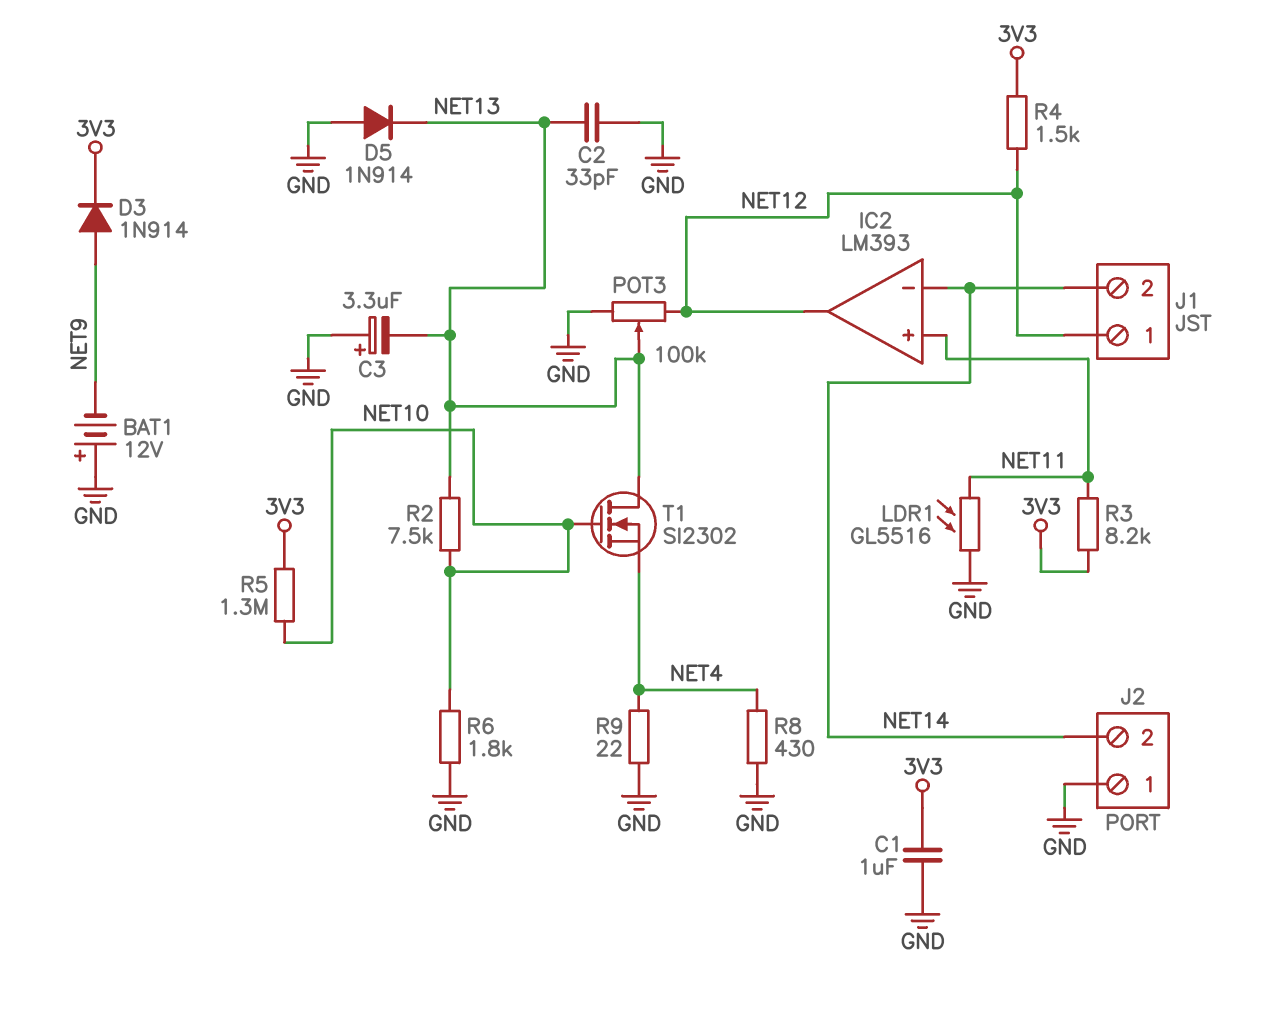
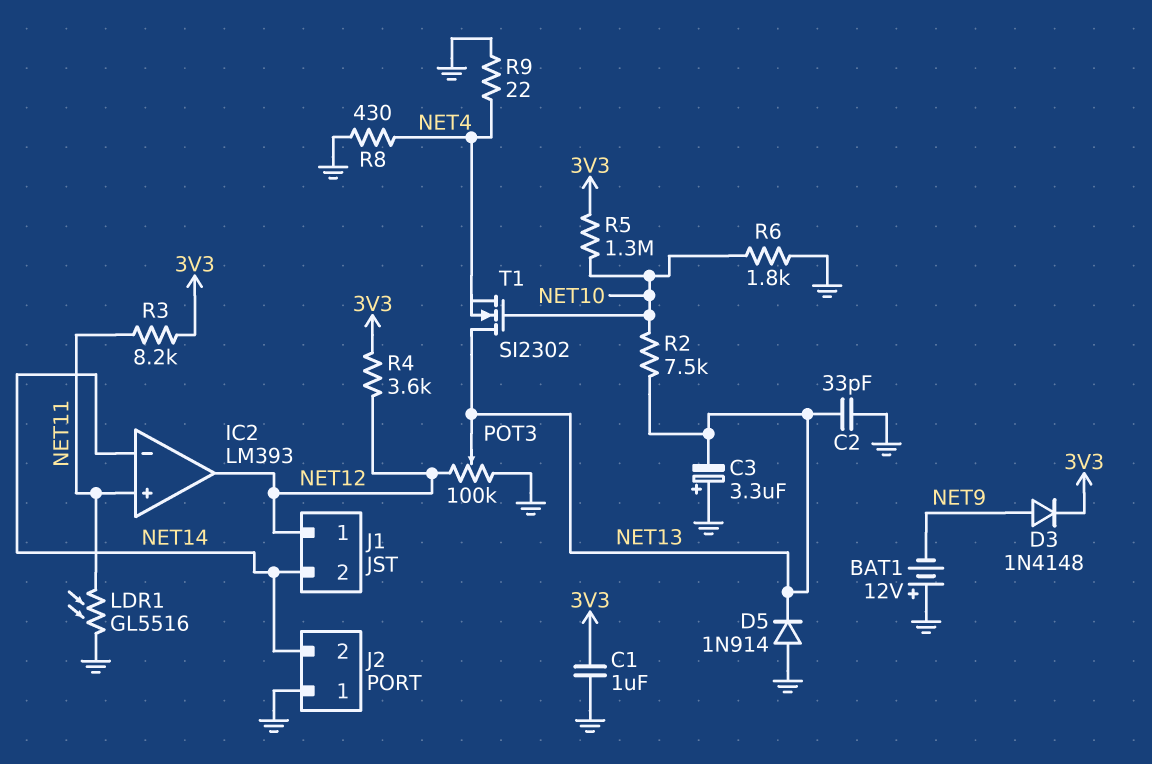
D3: diode 1N914 (A NET9, K 3V3) -> diode 1N4148 (A NET9, K 3V3)
R4: 1.5k (3V3, NET12) -> 3.6k (3V3, NET12)

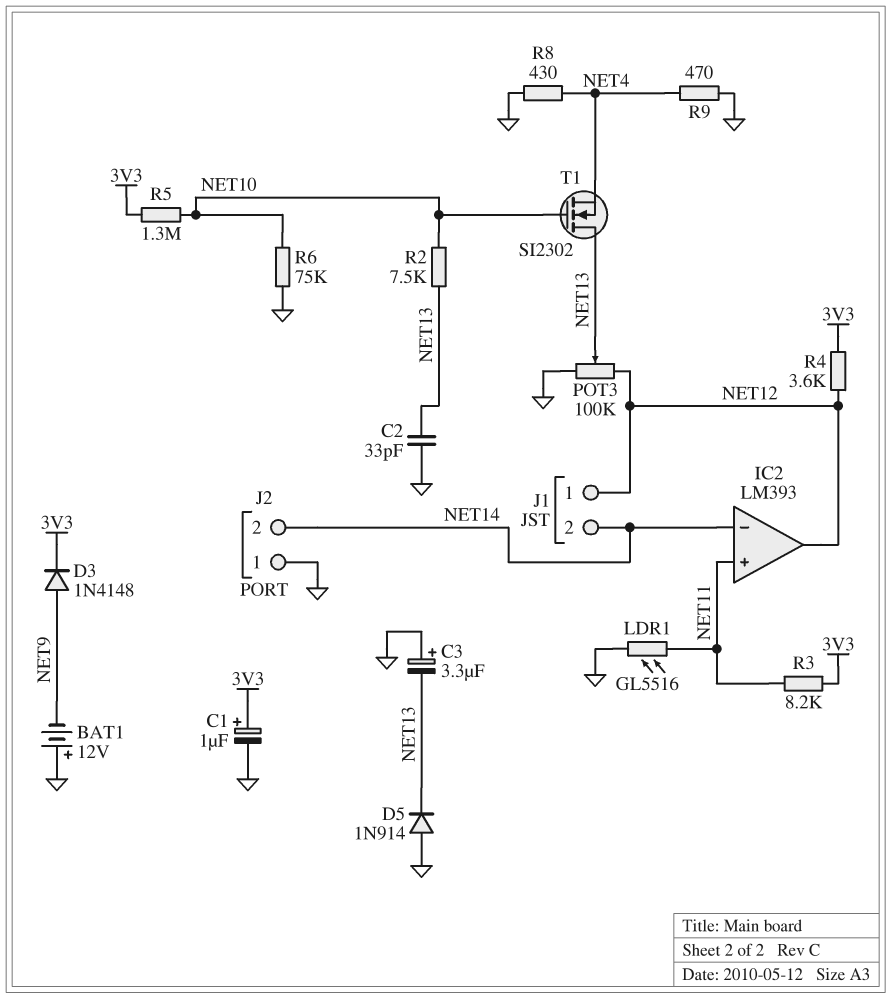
C1: 1uF (3V3, GND) -> 1uF (plus 3V3, minus GND)
R6: 1.8k (GND, NET10) -> 75k (GND, NET10)
R9: 22 (GND, NET4) -> 470 (GND, NET4)

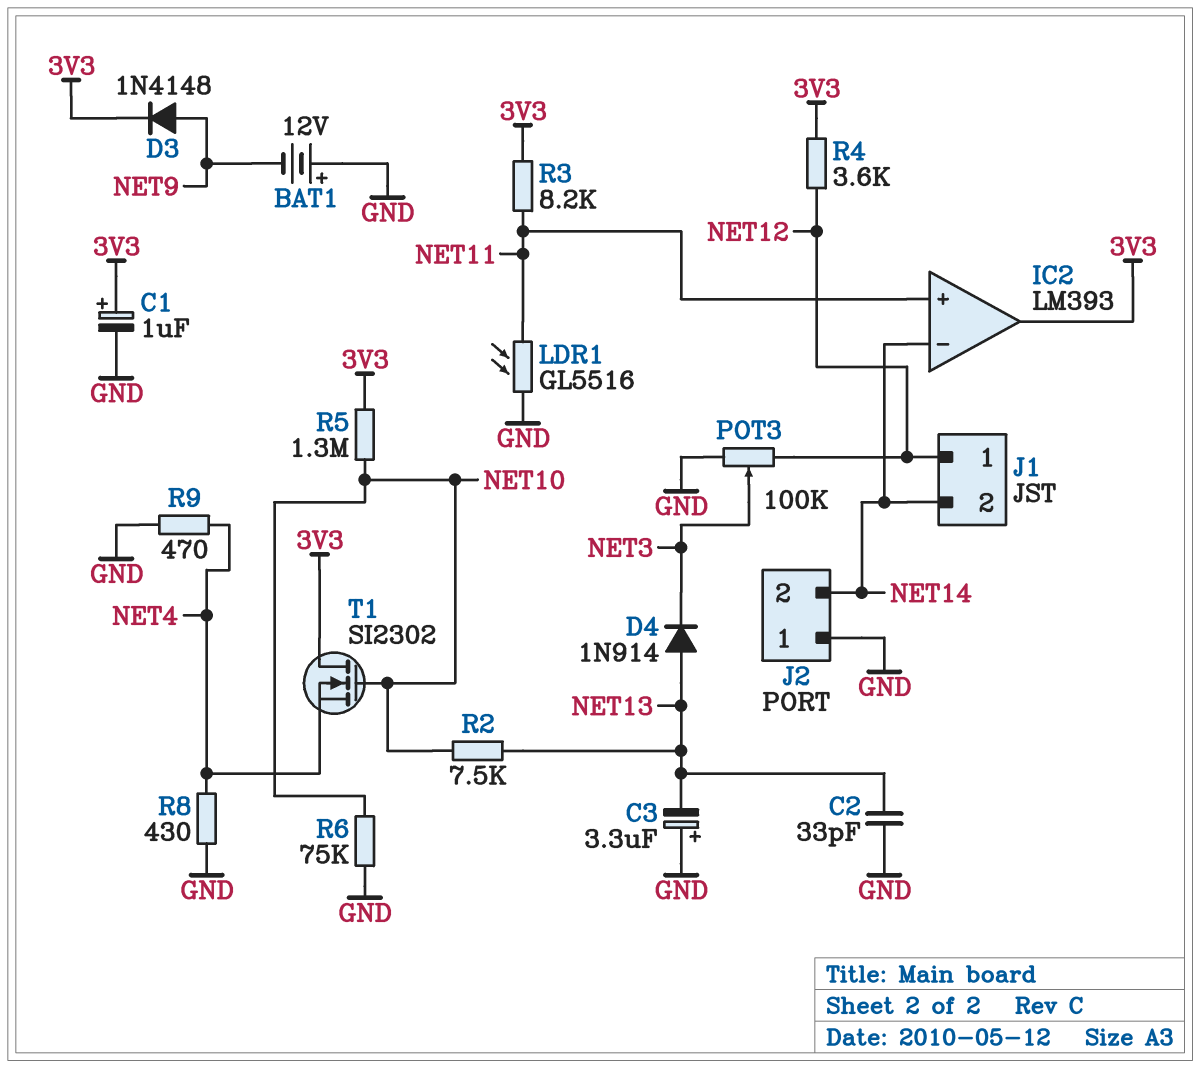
D4: none -> diode 1N914 (A NET13, K NET3)
D5: diode 1N914 (A GND, K NET13) -> none
IC2 pin out: NET12 -> 3V3
POT3: 100k (GND, NET12, wiper NET13) -> 100k (GND, NET12, wiper NET3)
T1: NMOS SI2302 (G NET10, D NET13, S NET4) -> NMOS SI2302 (G NET10, D 3V3, S NET4)

